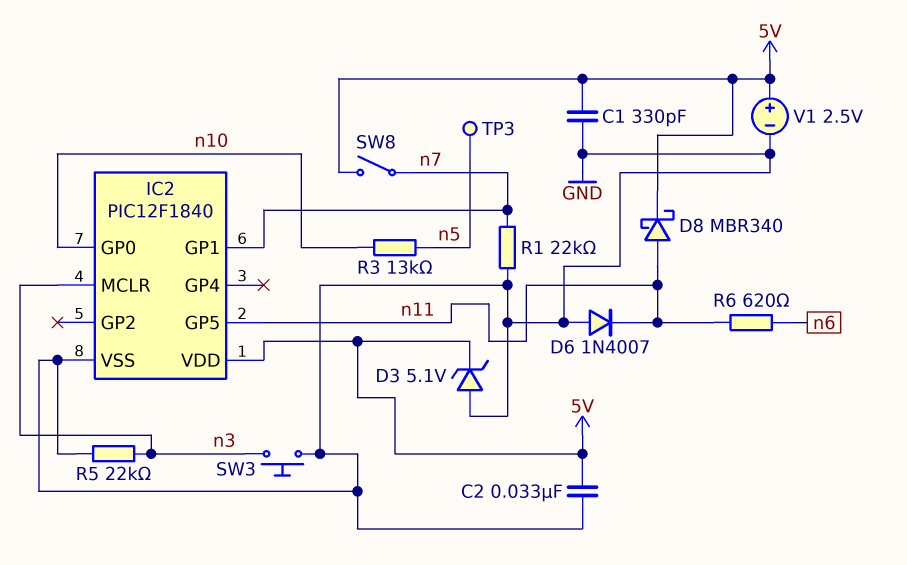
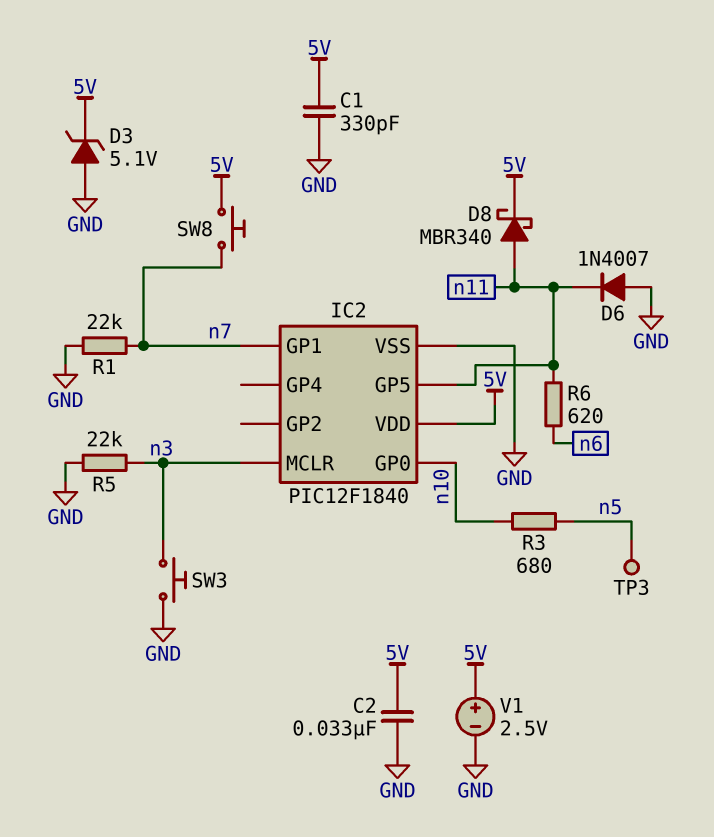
R3: 13k (n5, n10) -> 680 (n5, n10)
SW8: switch (5V, n7) -> button (5V, n7)

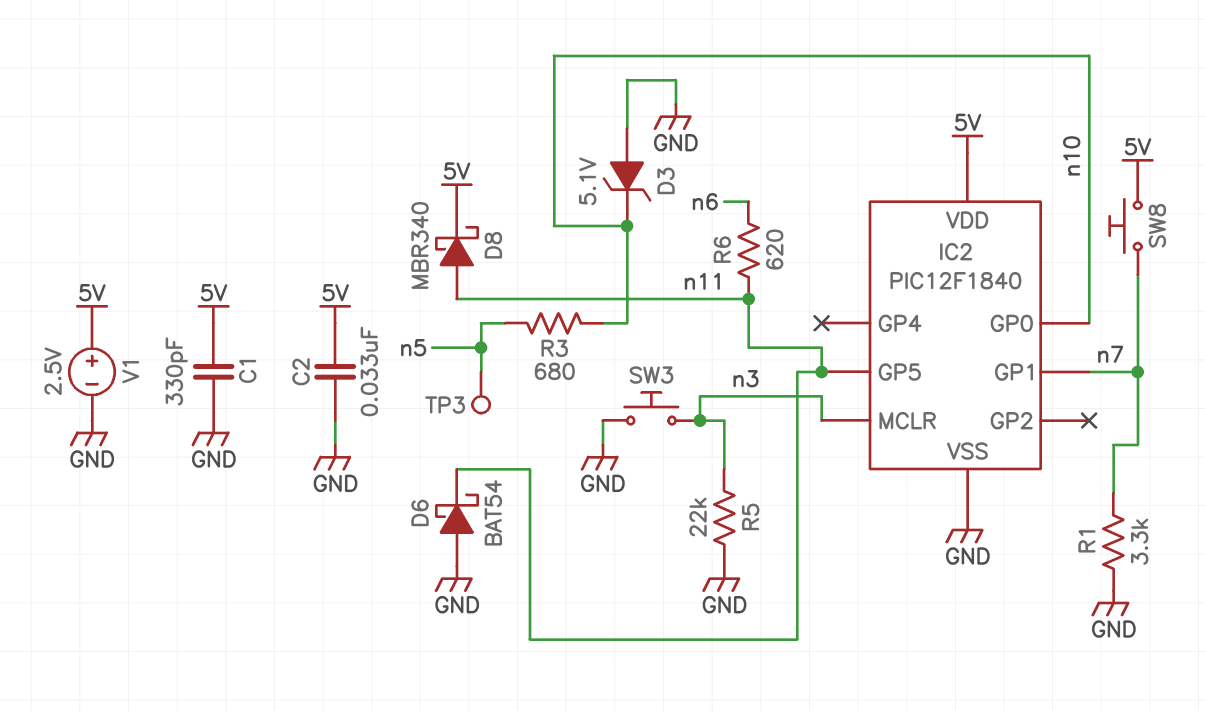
D3: zener 5.1V (A GND, K 5V) -> zener 5.1V (A GND, K n10)
D6: diode 1N4007 (A GND, K n11) -> schottky BAT54 (A GND, K n11)
R1: 22k (GND, n7) -> 3.3k (GND, n7)

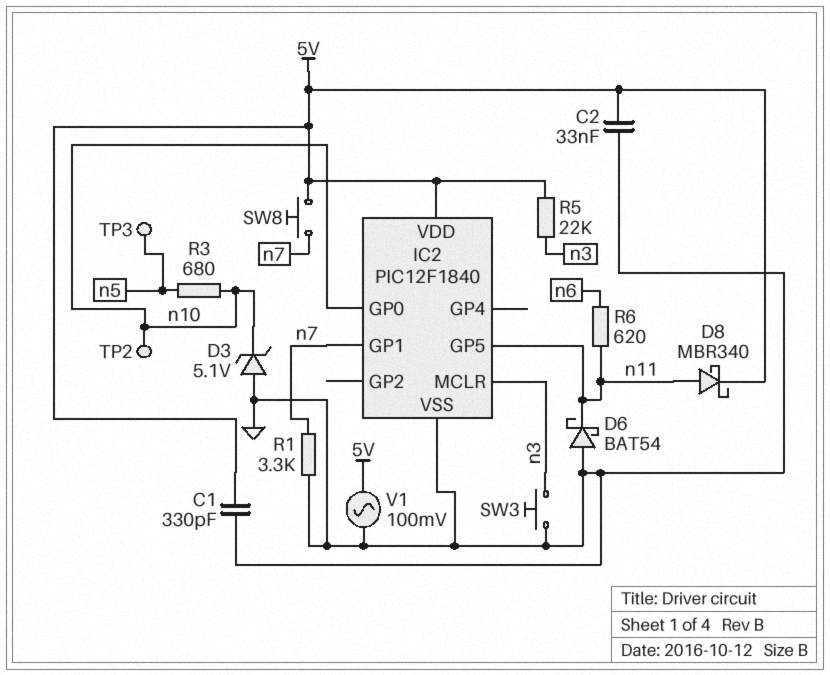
R5: 22k (GND, n3) -> 22k (5V, n3)
TP2: none -> test point (n10)
V1: 2.5V (plus 5V, minus GND) -> AC 100mV (5V, GND)

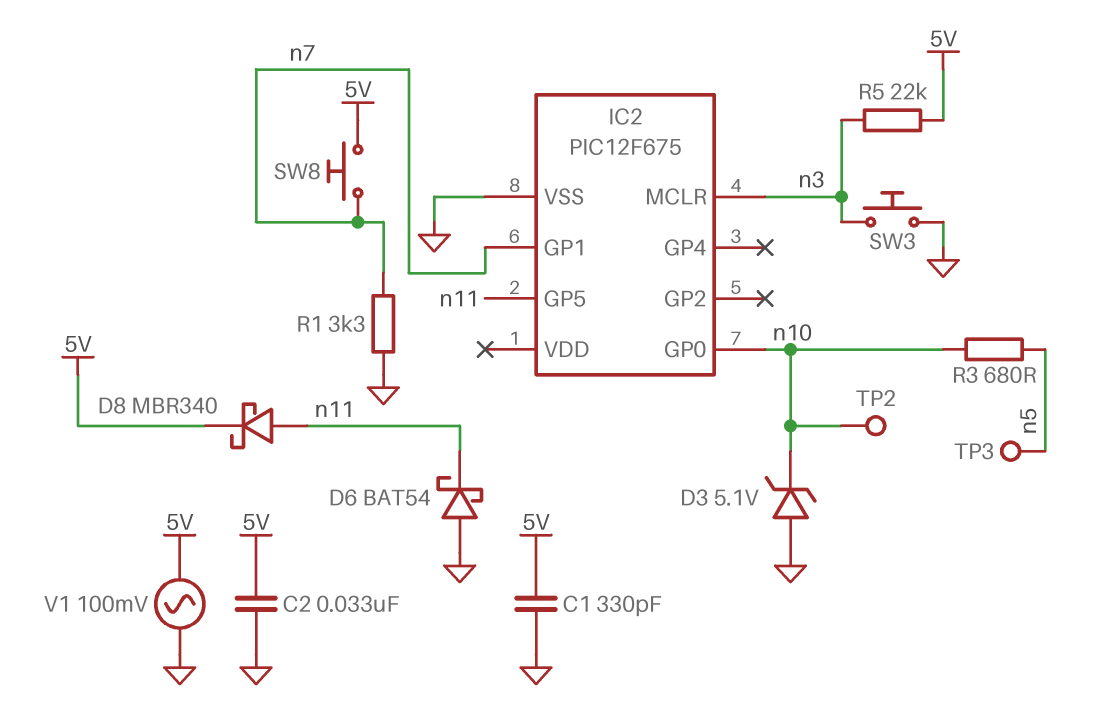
IC2: PIC12F1840 -> PIC12F675
IC2 pin VDD: 5V -> none
R6: 620 (n6, n11) -> none

